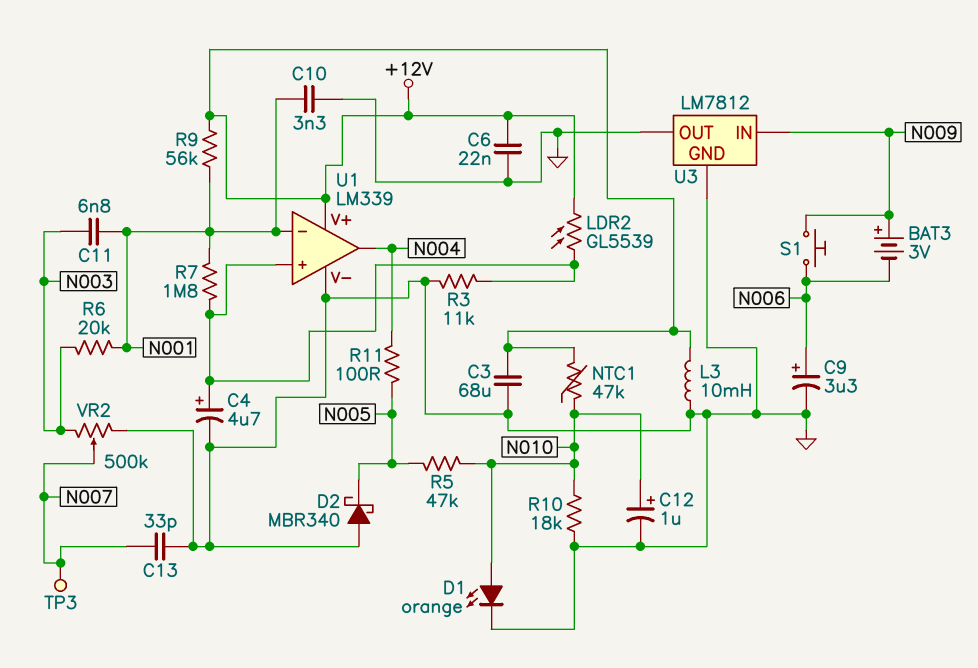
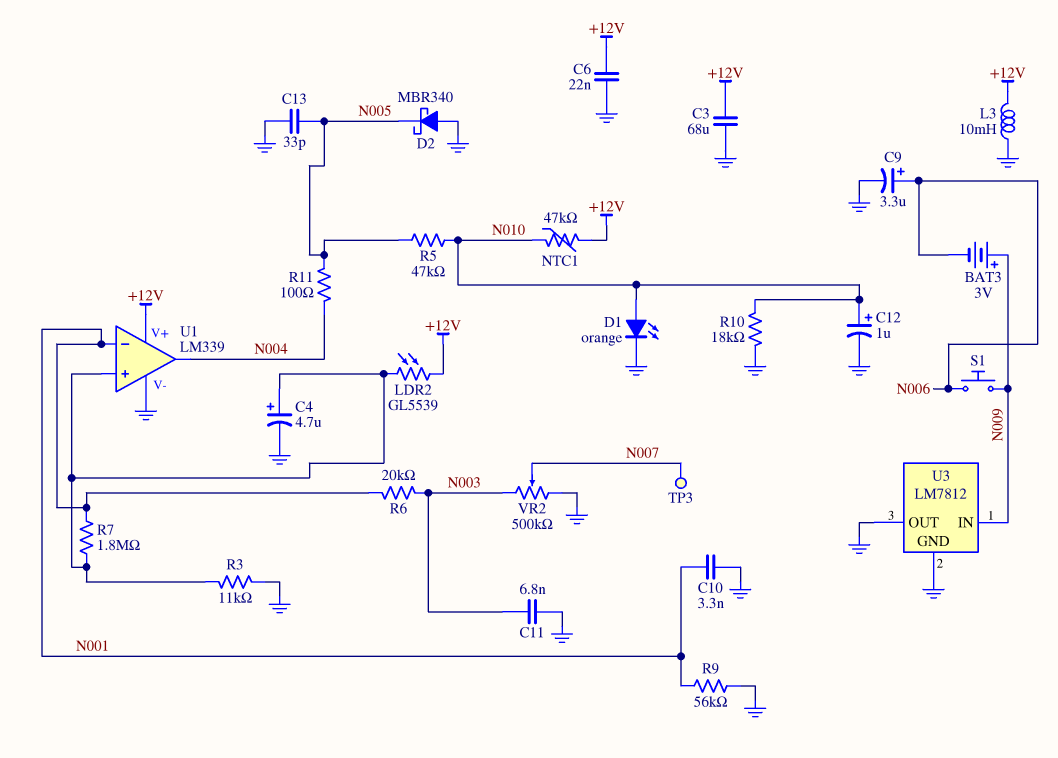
C11: 6.8nF (N001, N003) -> 6.8nF (GND, N003)
C13: 33pF (GND, N007) -> 33pF (GND, N005)
R9: 56k (+12V, N001) -> 56k (GND, N001)

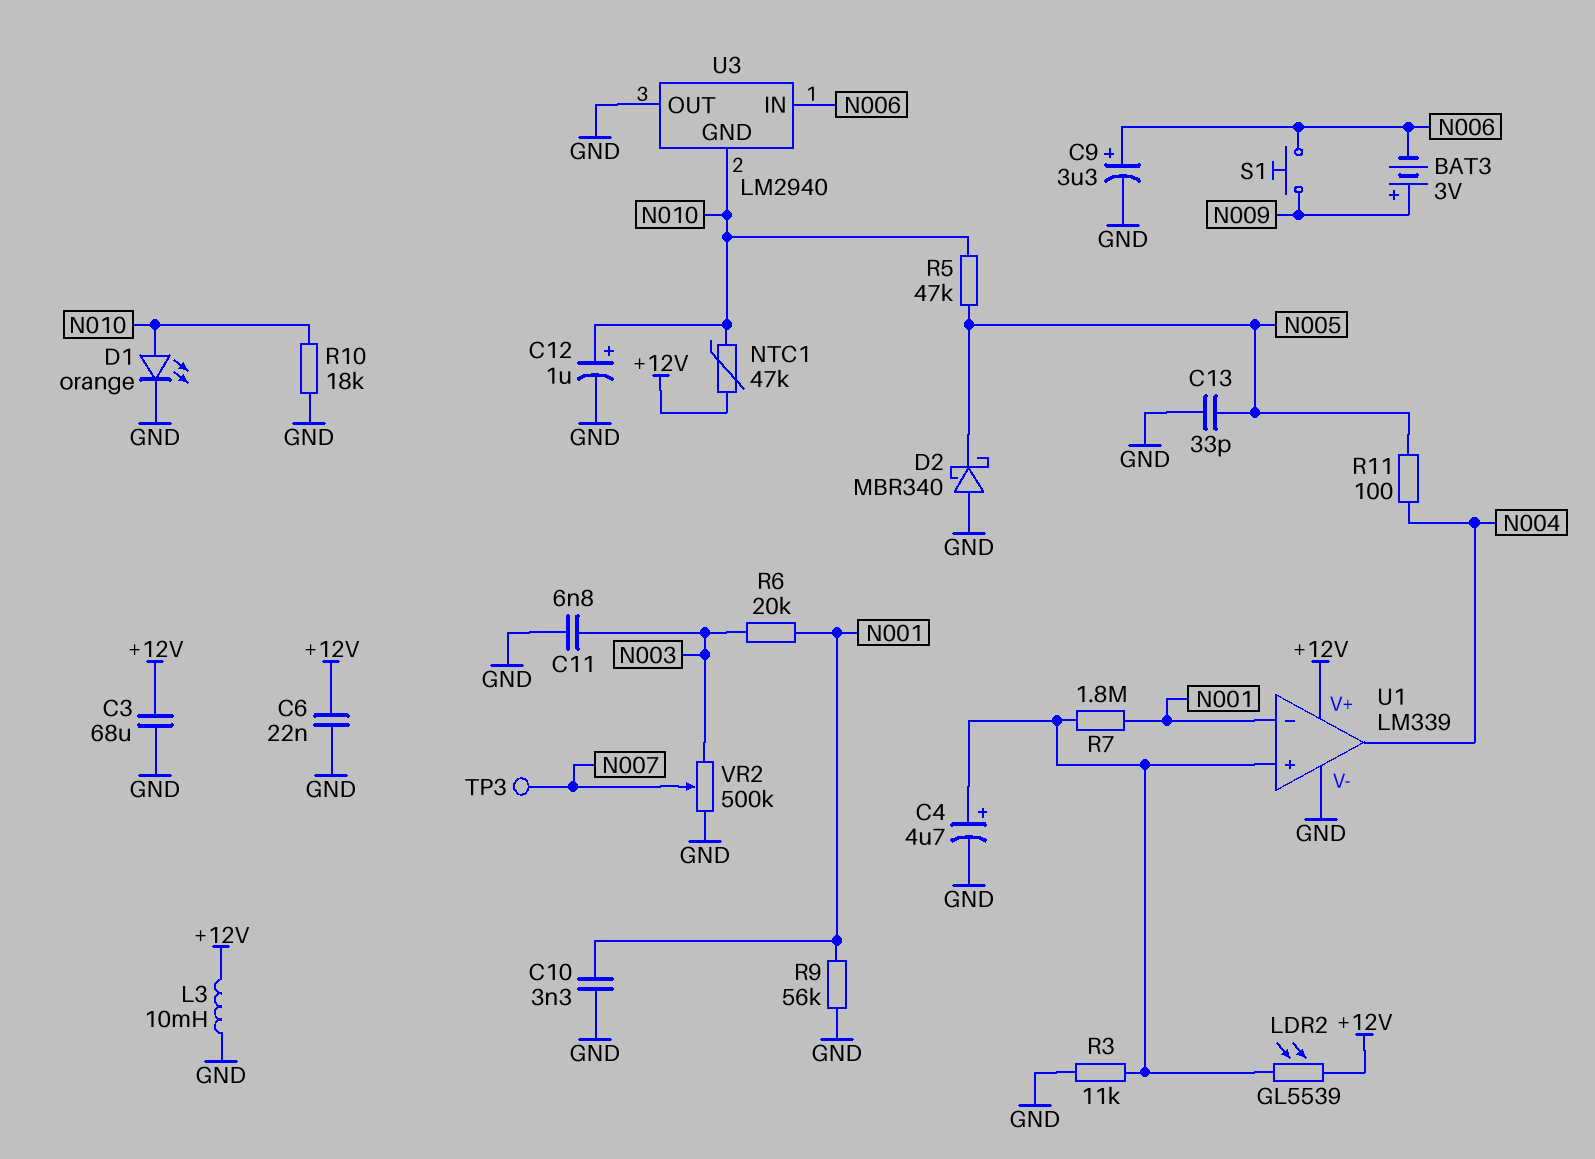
U3: LM7812 -> LM2940
U3 pin GND: GND -> N010
U3 pin IN: N009 -> N006

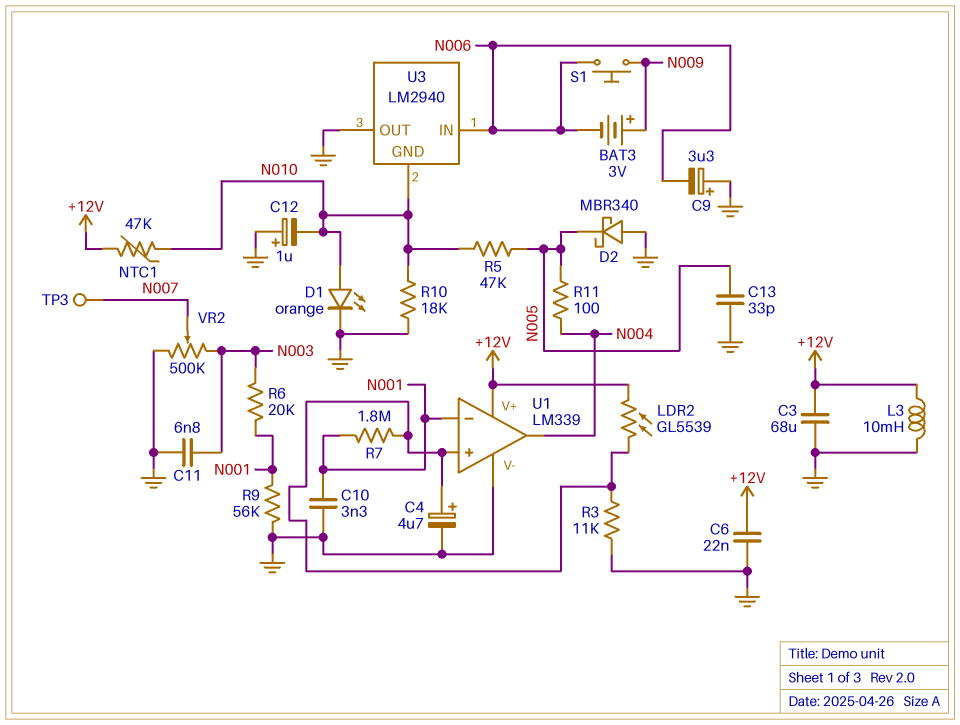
C9: 3.3uF (plus N006, minus GND) -> 3.3uF (plus GND, minus N006)
C12: 1uF (plus N010, minus GND) -> 1uF (plus GND, minus N010)

